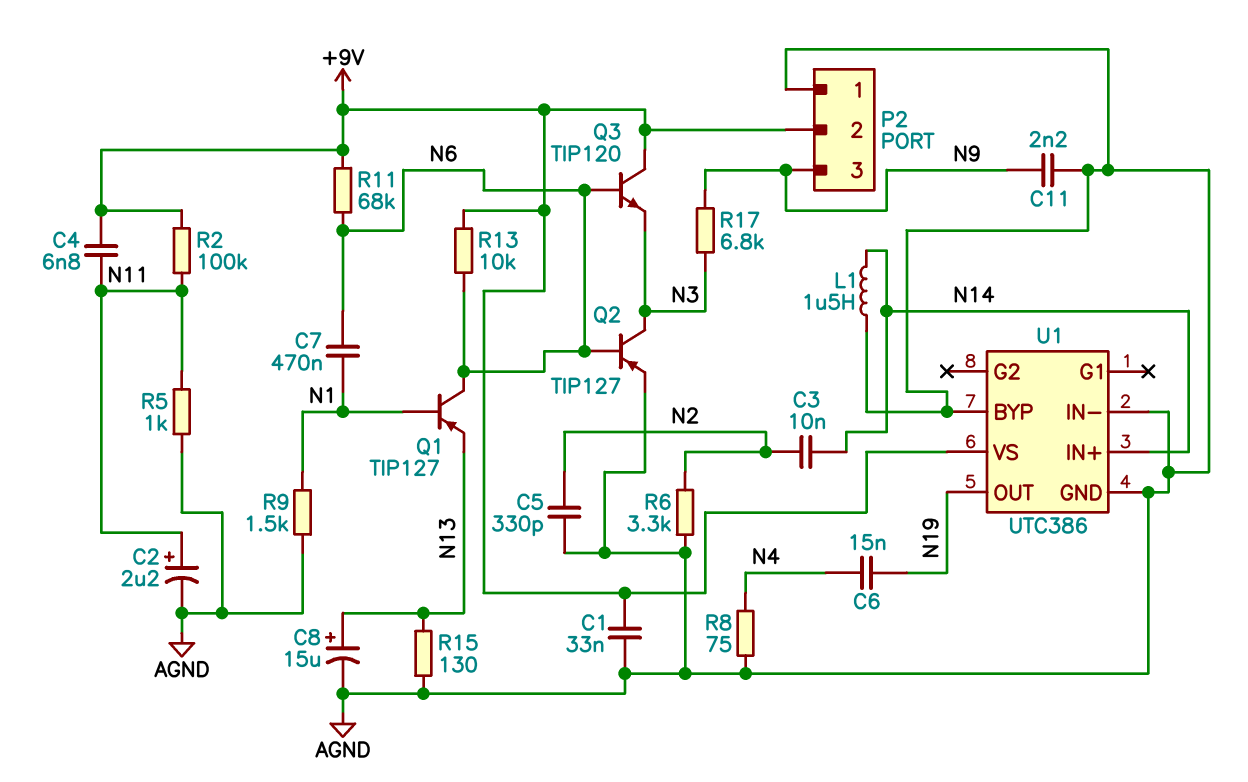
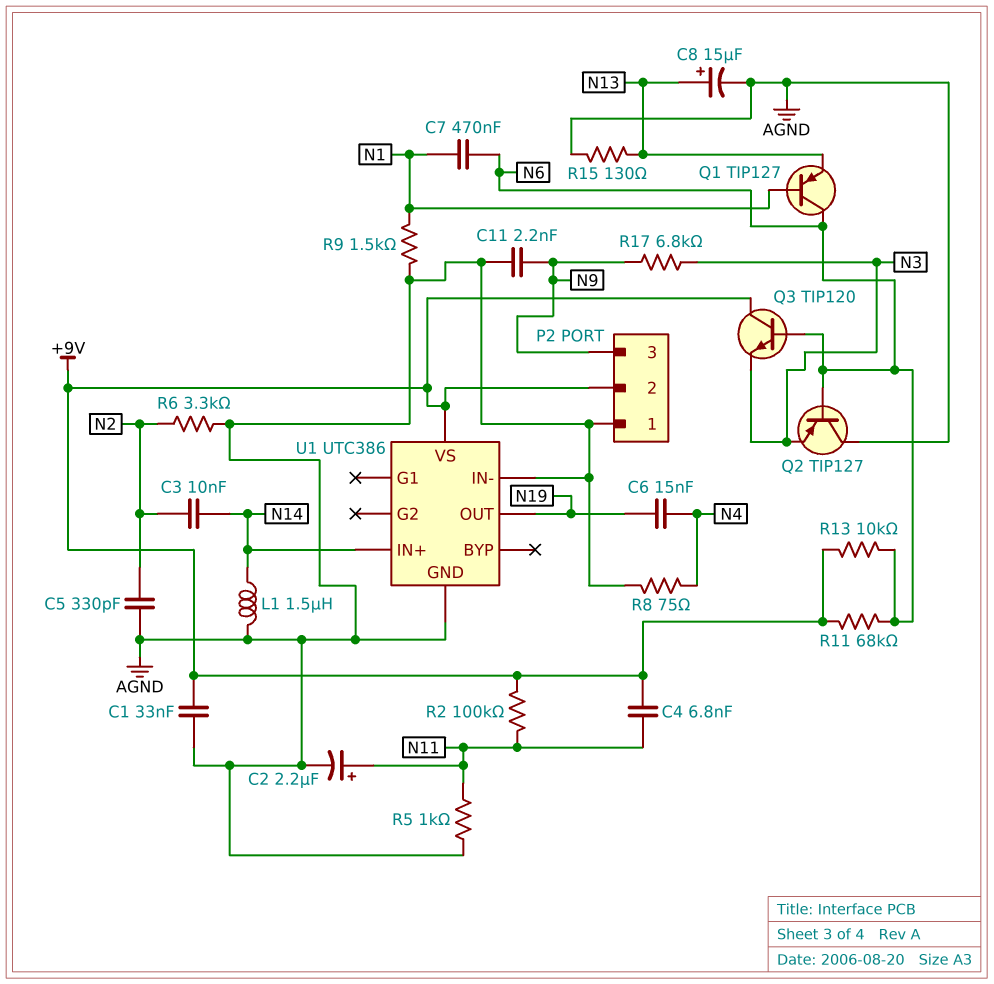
Q2: PNP TIP127 (B N6, C N3, E AGND) -> PNP TIP127 (B N6, C AGND, E N3)
U1 pin BYP: AGND -> none

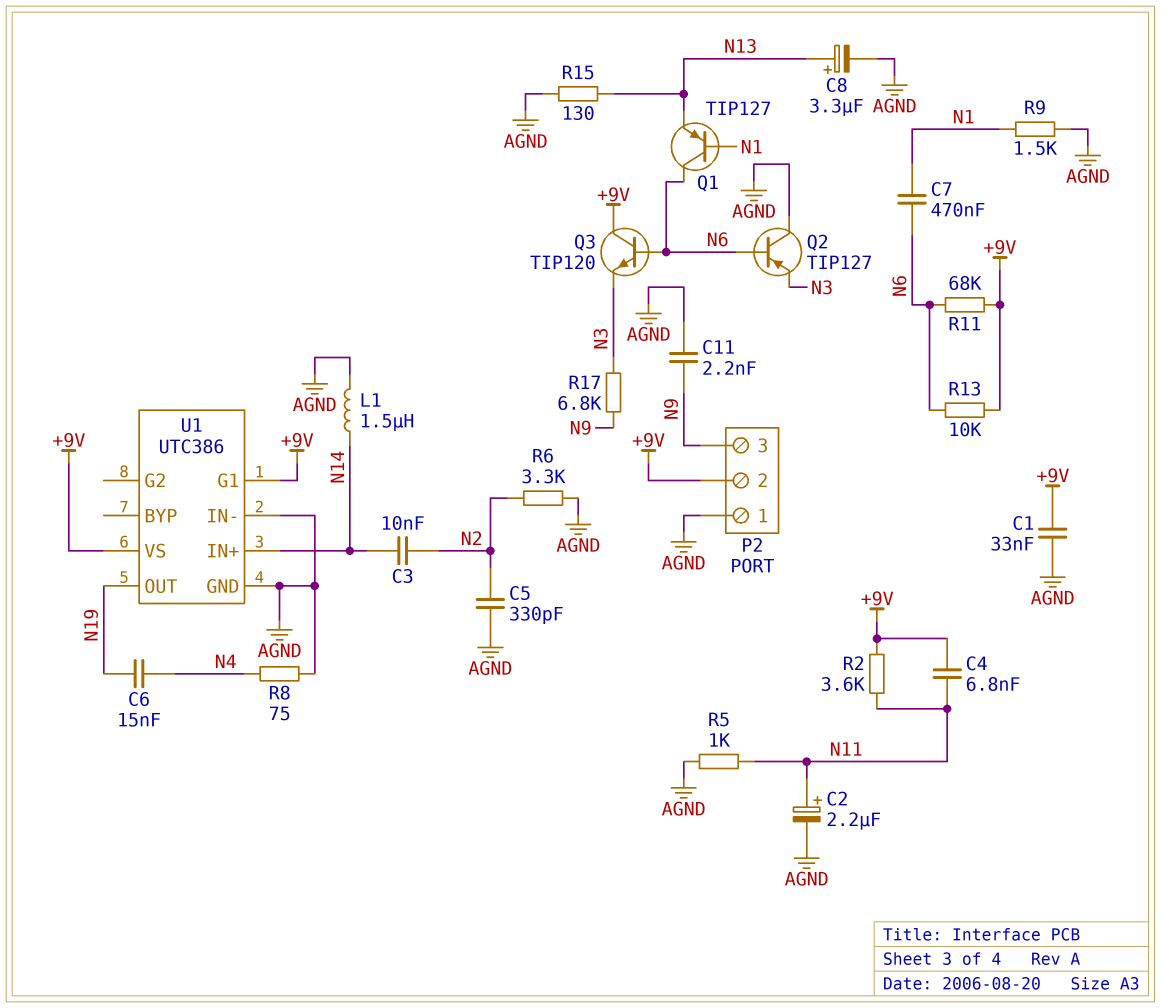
C8: 15uF (plus N13, minus AGND) -> 3.3uF (plus N13, minus AGND)
R2: 100k (+9V, N11) -> 3.6k (+9V, N11)
U1 pin G1: none -> +9V

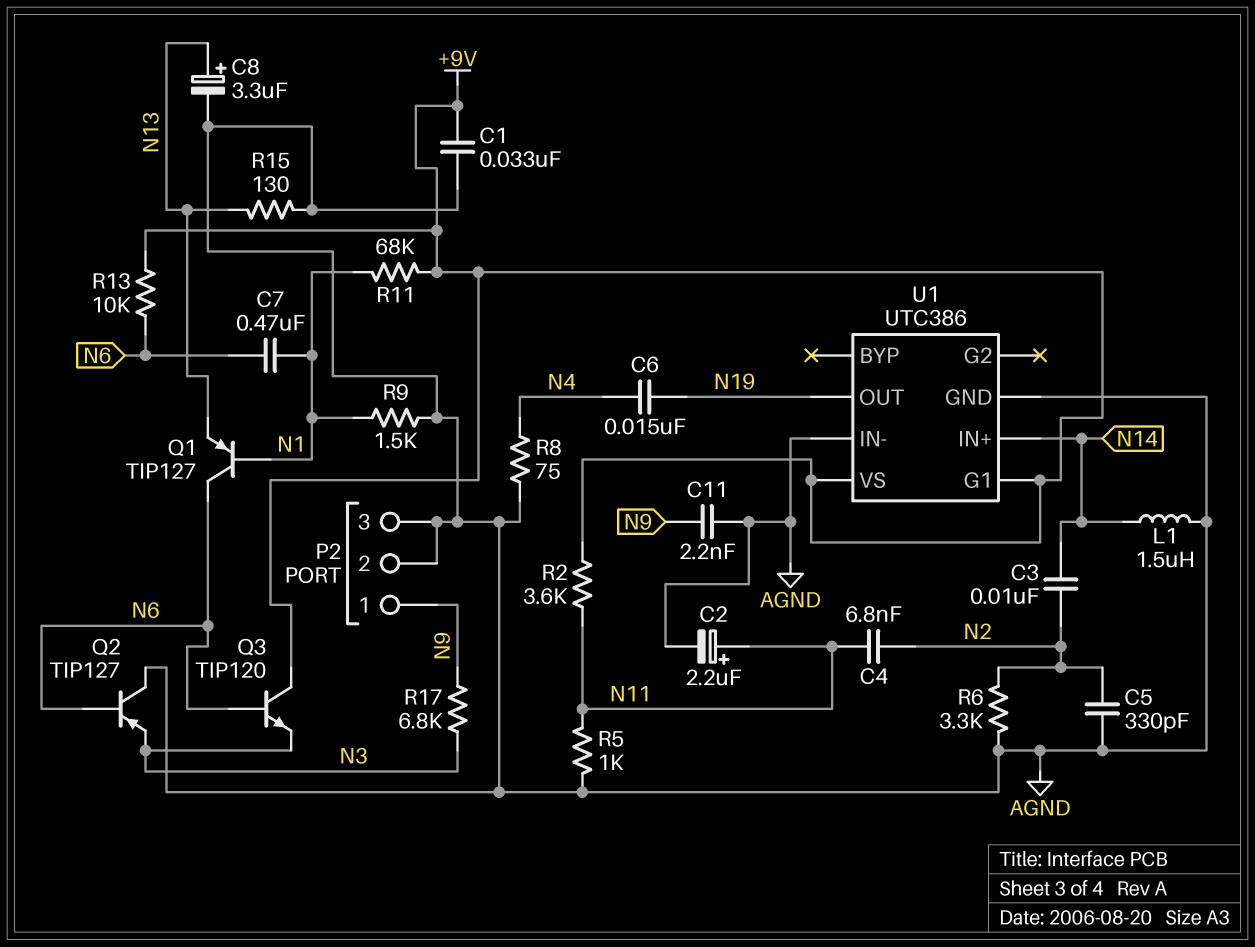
C4: 6.8nF (+9V, N11) -> 6.8nF (N2, N11)
P2 pin 1: AGND -> N9
P2 pin 2: +9V -> AGND
P2 pin 3: N9 -> AGND
R11: 68k (+9V, N6) -> 68k (+9V, N1)

